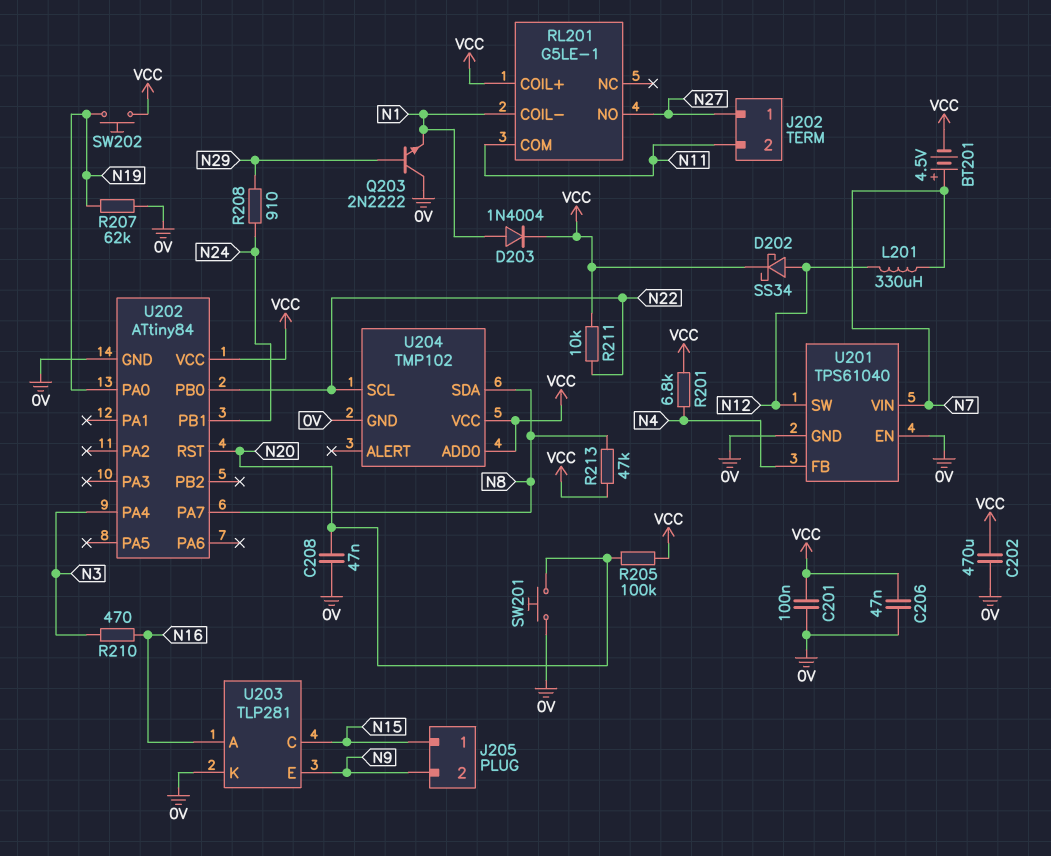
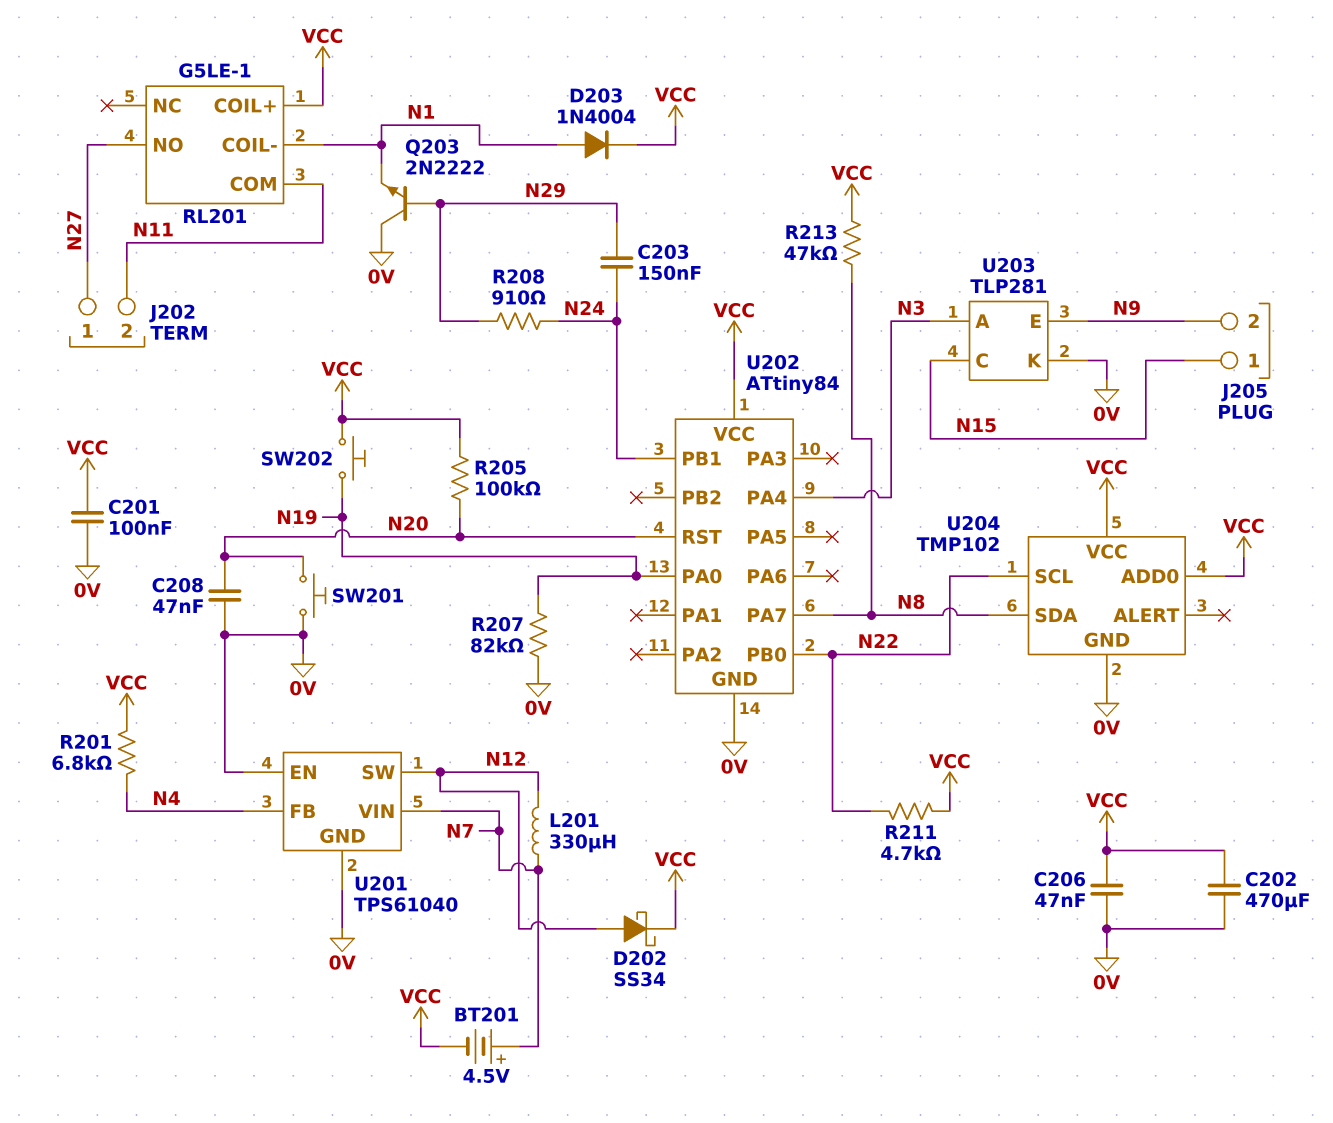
C203: none -> 150nF (N24, N29)
R207: 62k (0V, N19) -> 82k (0V, N19)
R210: 470 (N3, N16) -> none
R211: 10k (N22, VCC) -> 4.7k (N22, VCC)
U203 pin A: N16 -> N3

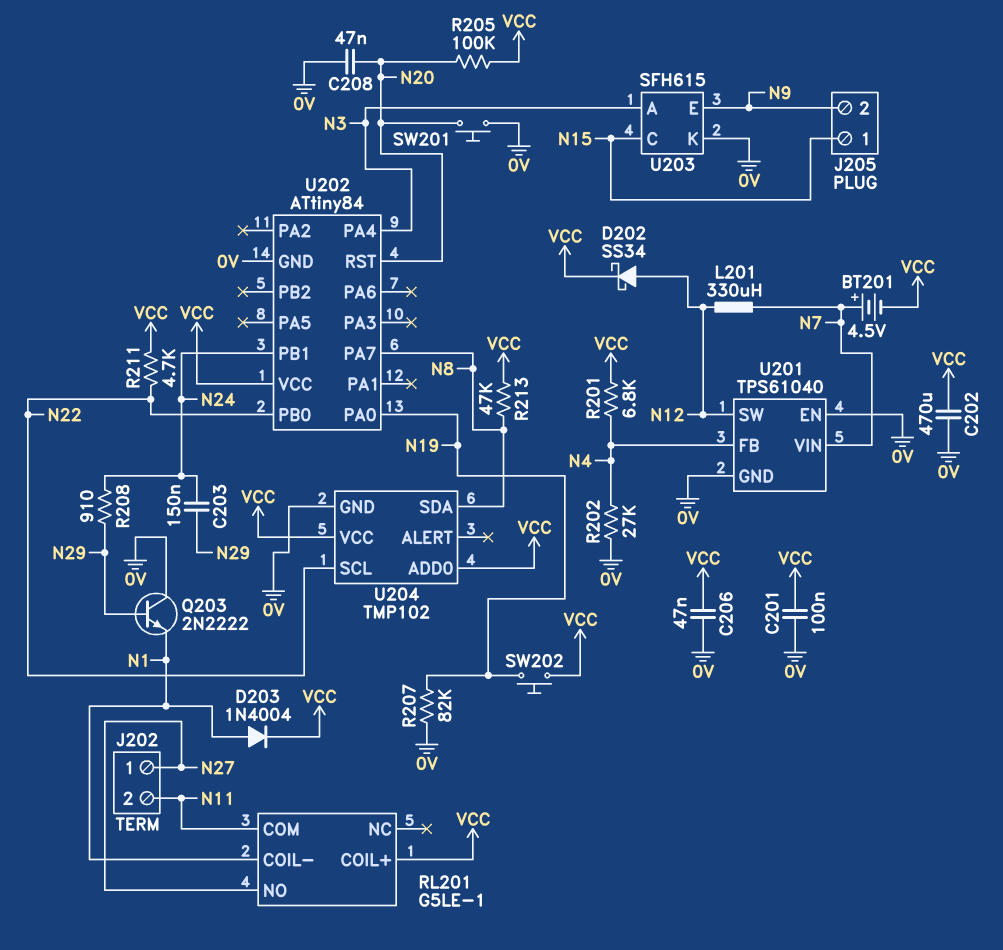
R202: none -> 27k (0V, N4)
U203: TLP281 -> SFH615

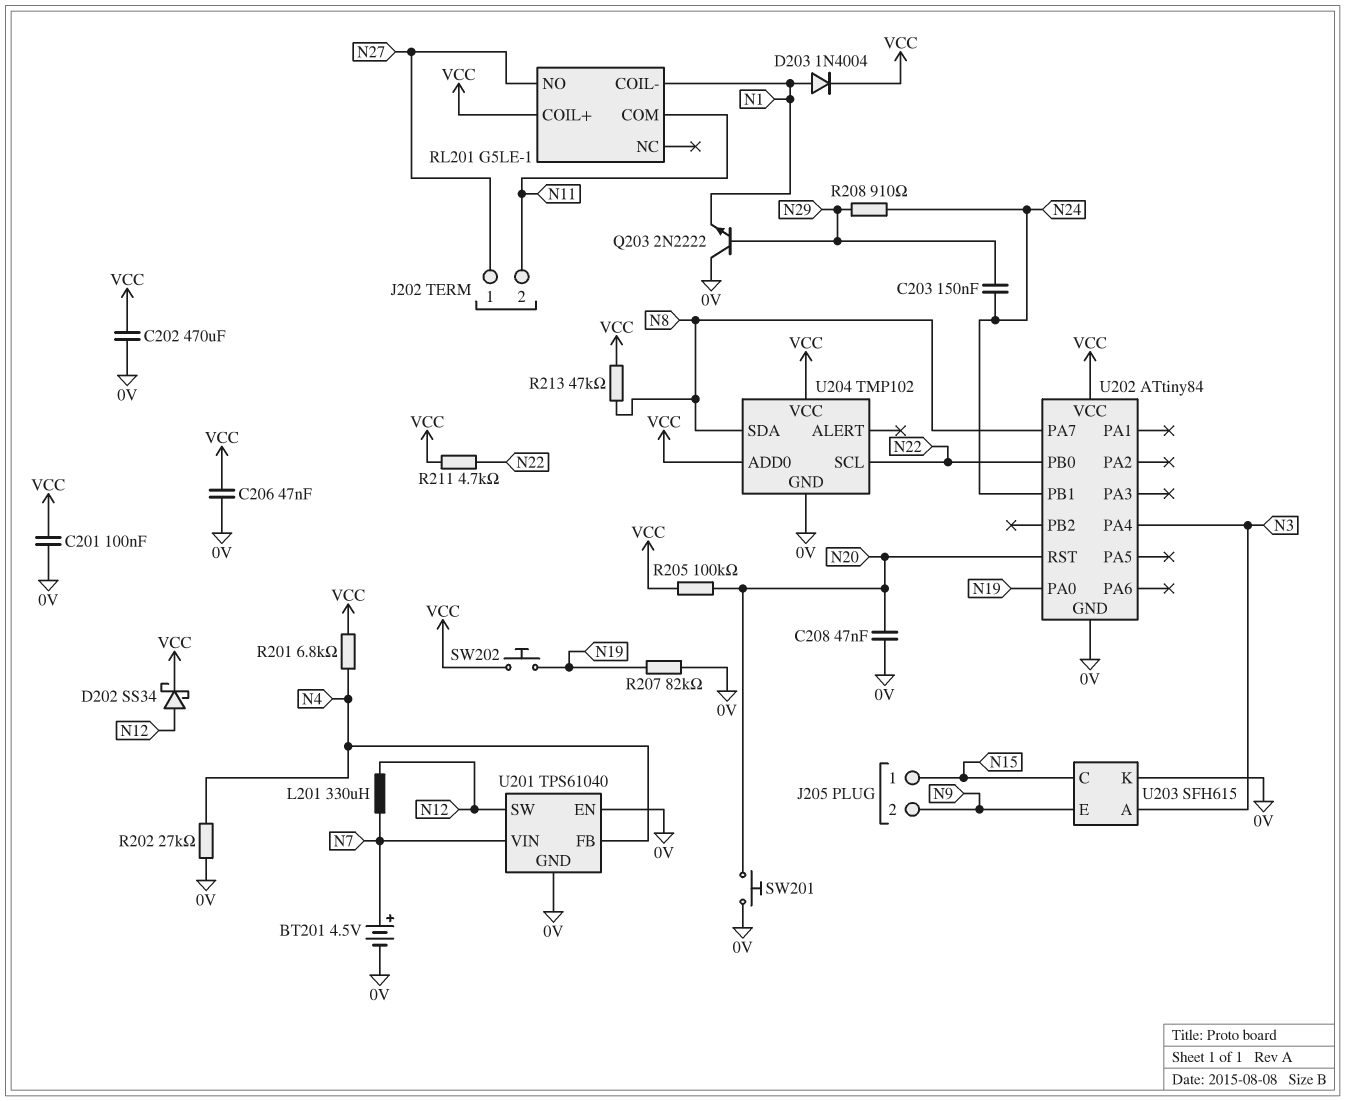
BT201: 4.5V (plus N7, minus VCC) -> 4.5V (plus N7, minus 0V)

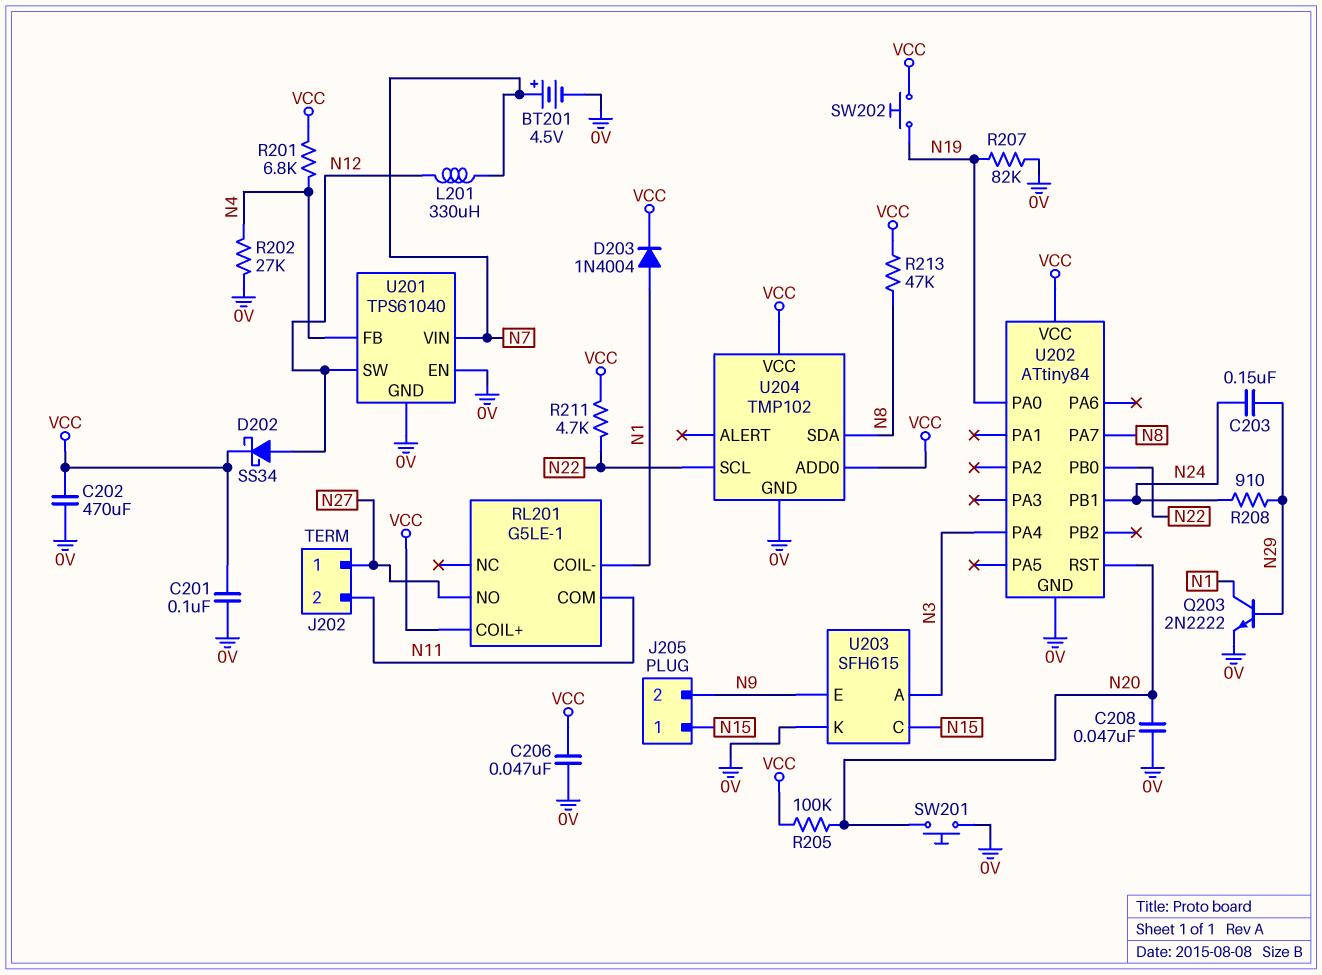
Q203: NPN 2N2222 (B N29, C 0V, E N1) -> NPN 2N2222 (B N29, C N1, E 0V)

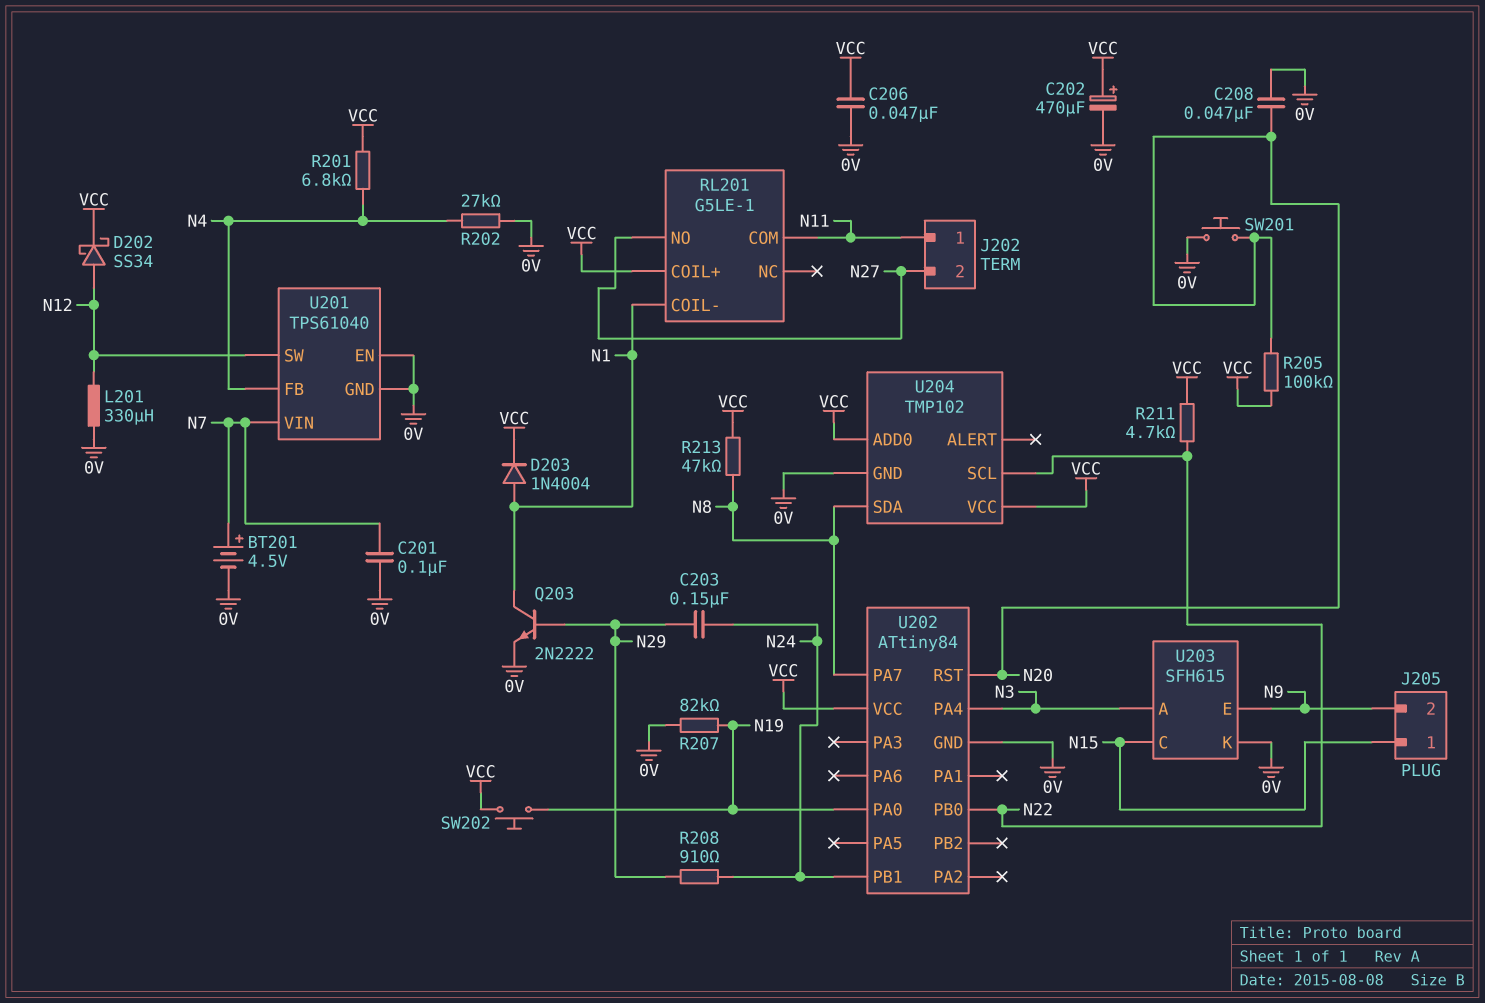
C201: 100nF (0V, VCC) -> 100nF (0V, N7)
C202: 470uF (0V, VCC) -> 470uF (plus VCC, minus 0V)
J202 pin 1: N27 -> N11
J202 pin 2: N11 -> N27
L201: 330uH (N7, N12) -> 330uH (0V, N12)

